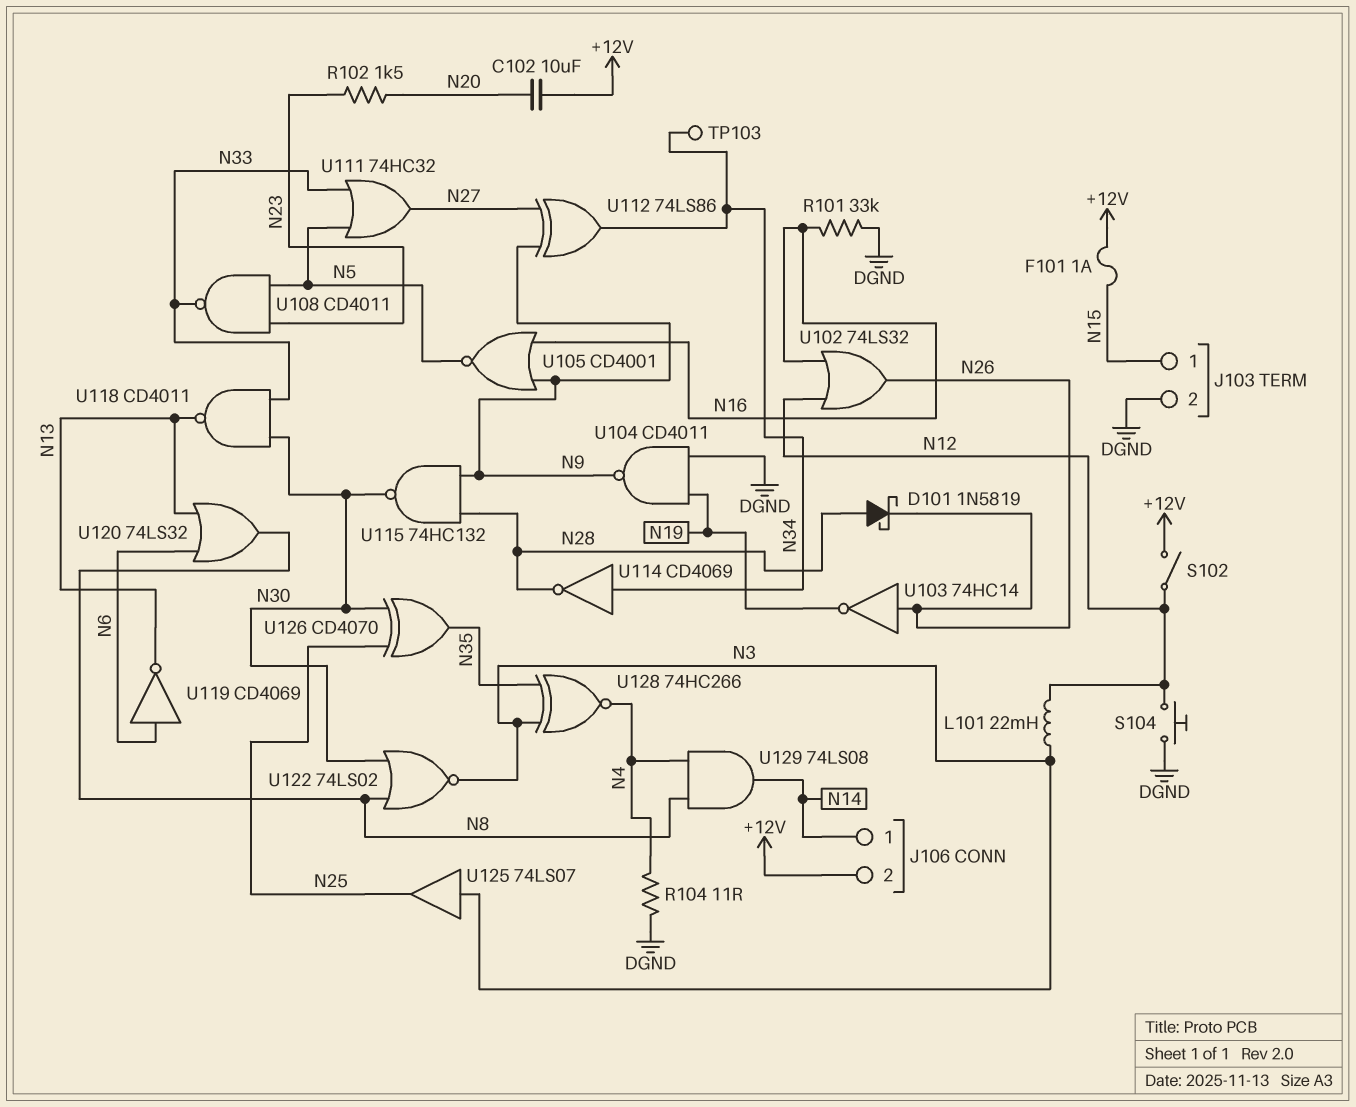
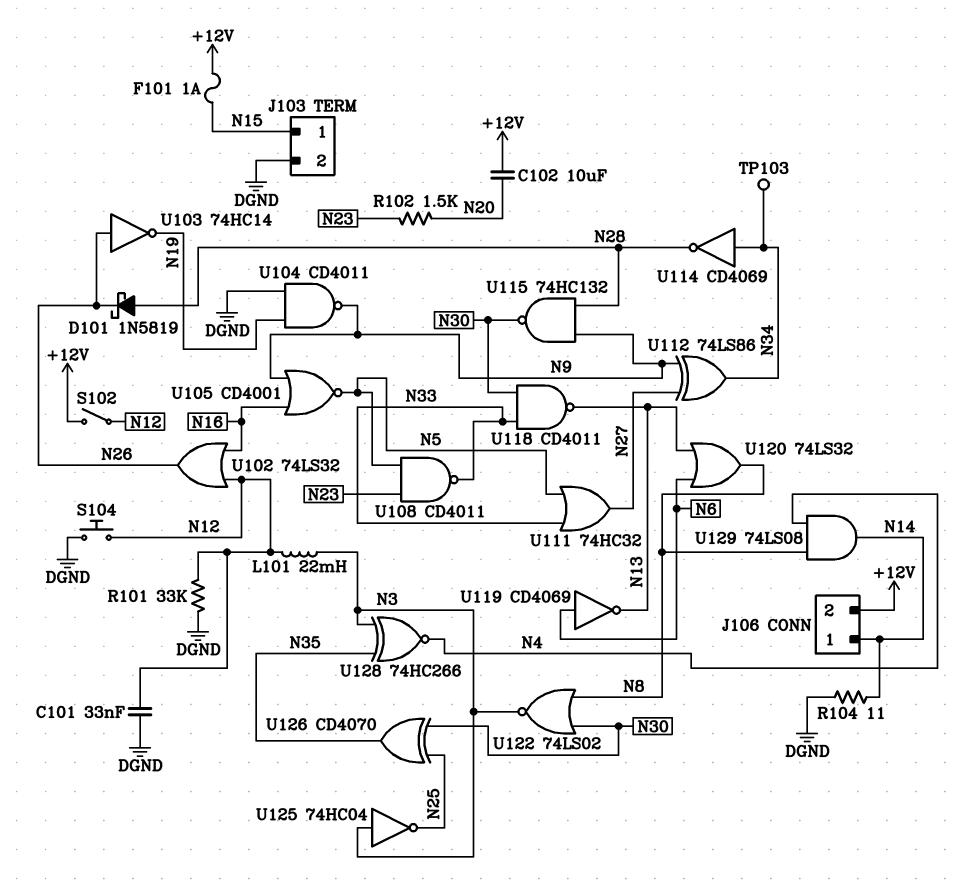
C101: none -> 33nF (DGND, N12)
R101: 33k (DGND, N16) -> 33k (DGND, N12)
R104: 11 (DGND, N4) -> 11 (DGND, N14)
U125: buffer 74LS07 (in N3, out N25) -> NOT 74HC04 (in N3, out N25)

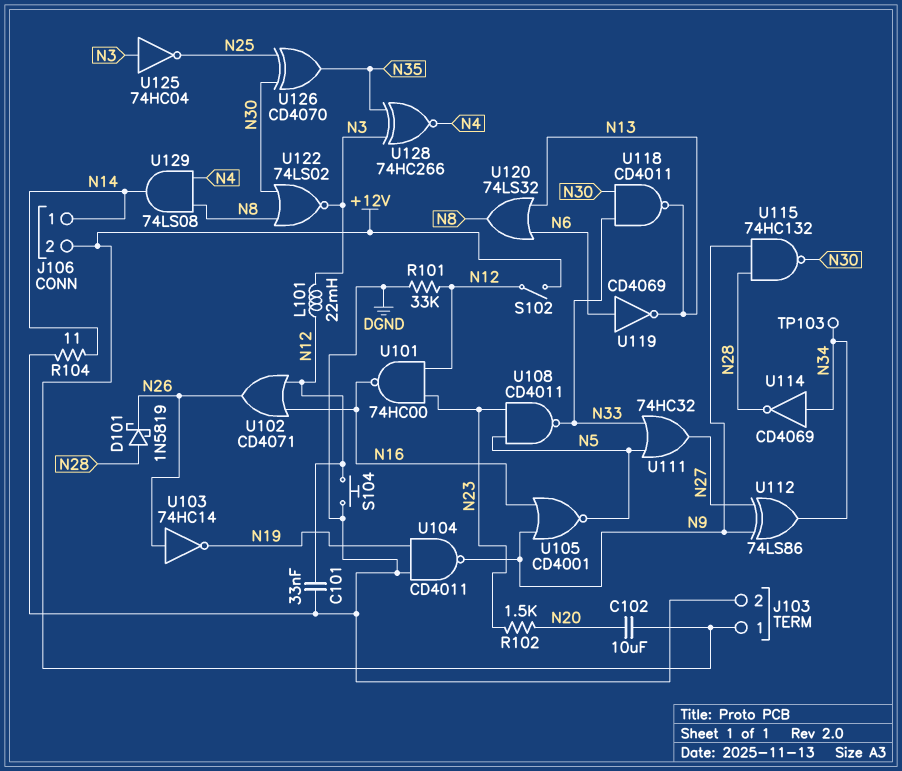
F101: 1A (+12V, N15) -> none
J103 pin 1: N15 -> +12V
U101: none -> NAND 74HC00 (in N12, in N23, out N16)
U102: OR 74LS32 (in N12, in N16, out N26) -> OR CD4071 (in N12, in N16, out N26)

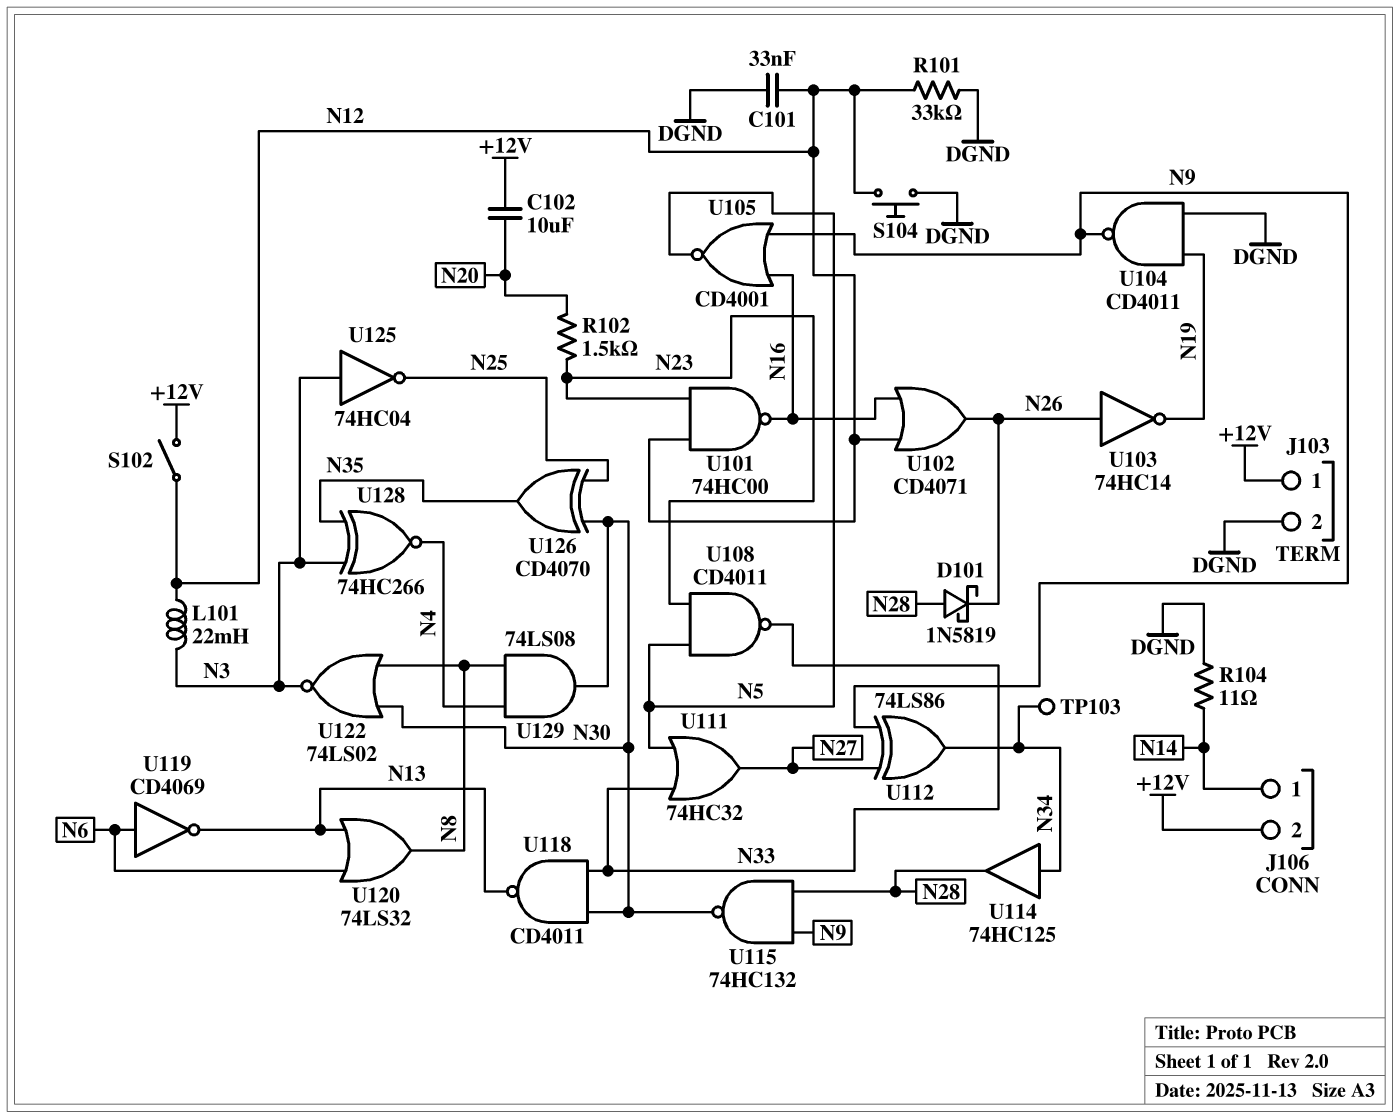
U114: NOT CD4069 (in N34, out N28) -> buffer 74HC125 (in N34, out N28)
U129: AND 74LS08 (in N4, in N8, out N14) -> AND 74LS08 (in N4, in N8, out N30)

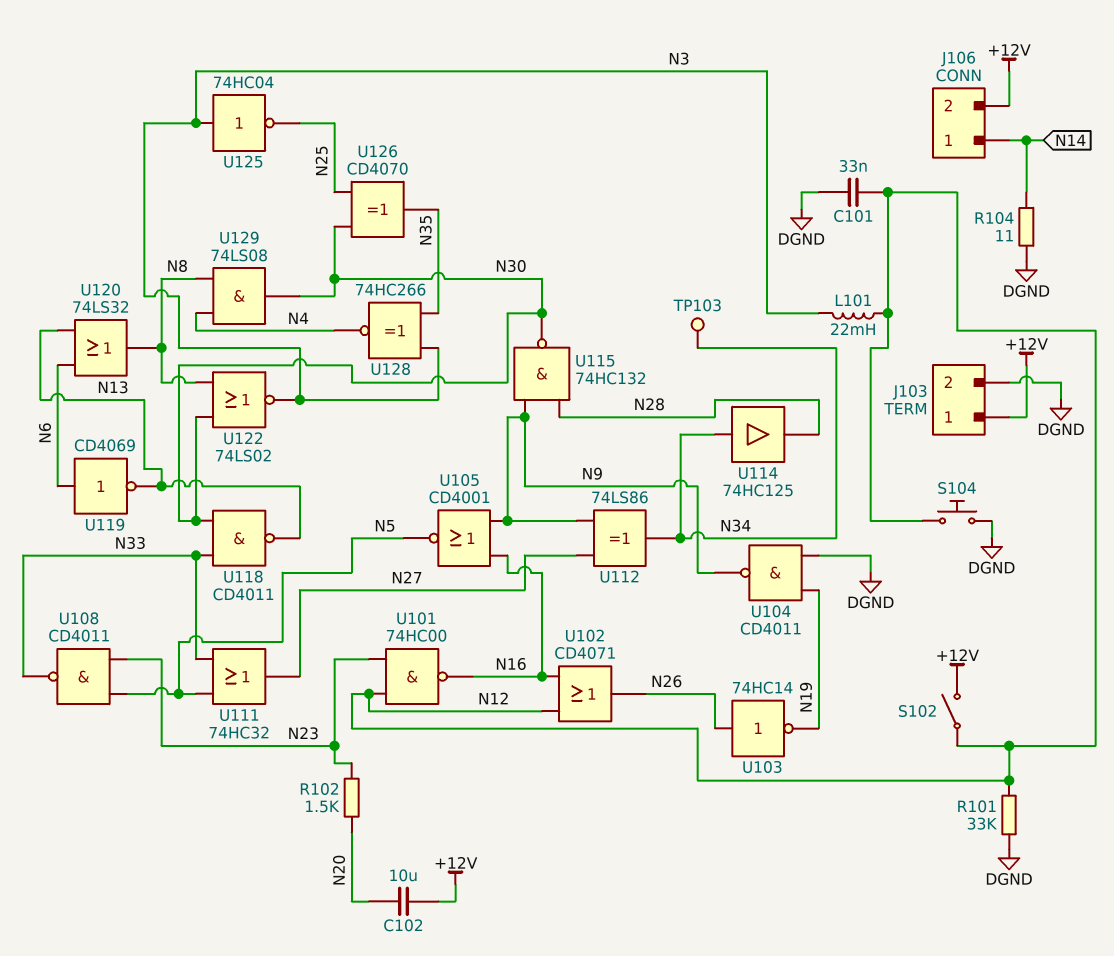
D101: schottky 1N5819 (A N28, K N26) -> none

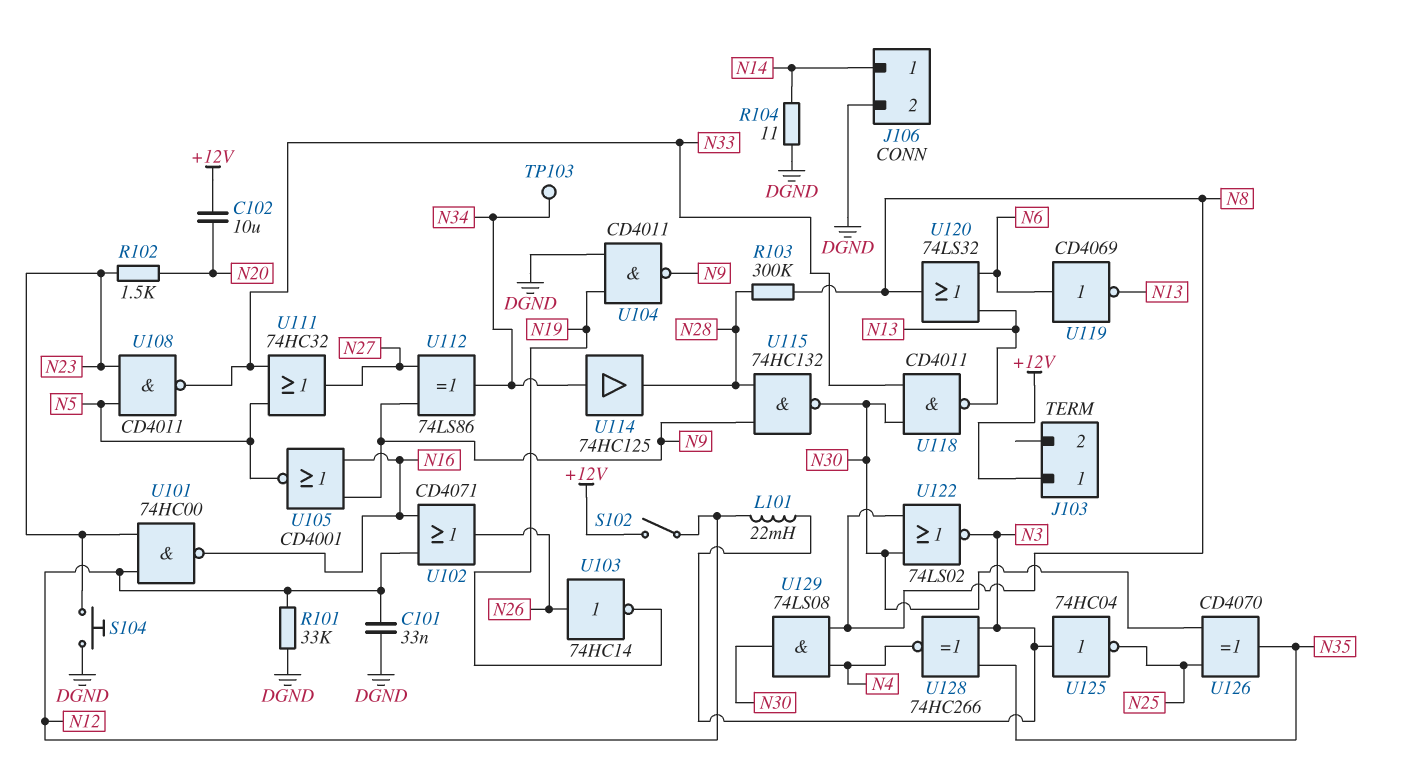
J103 pin 2: DGND -> none
J106 pin 2: +12V -> DGND
R103: none -> 300k (N8, N28)
S104: button (DGND, N12) -> button (DGND, N23)

